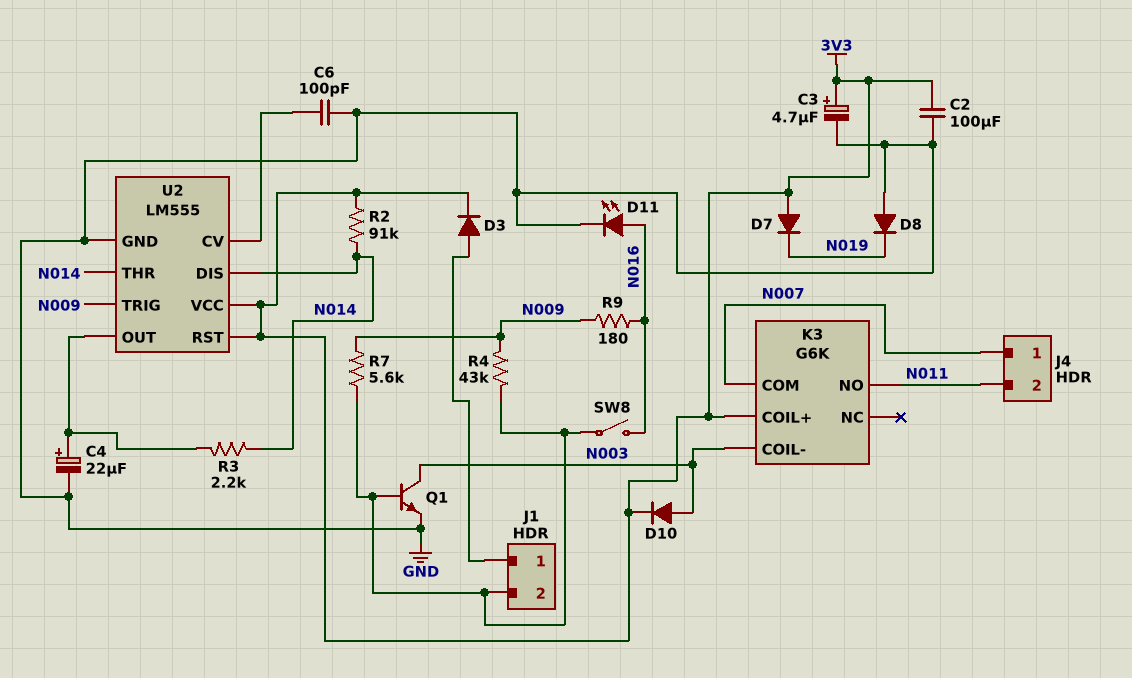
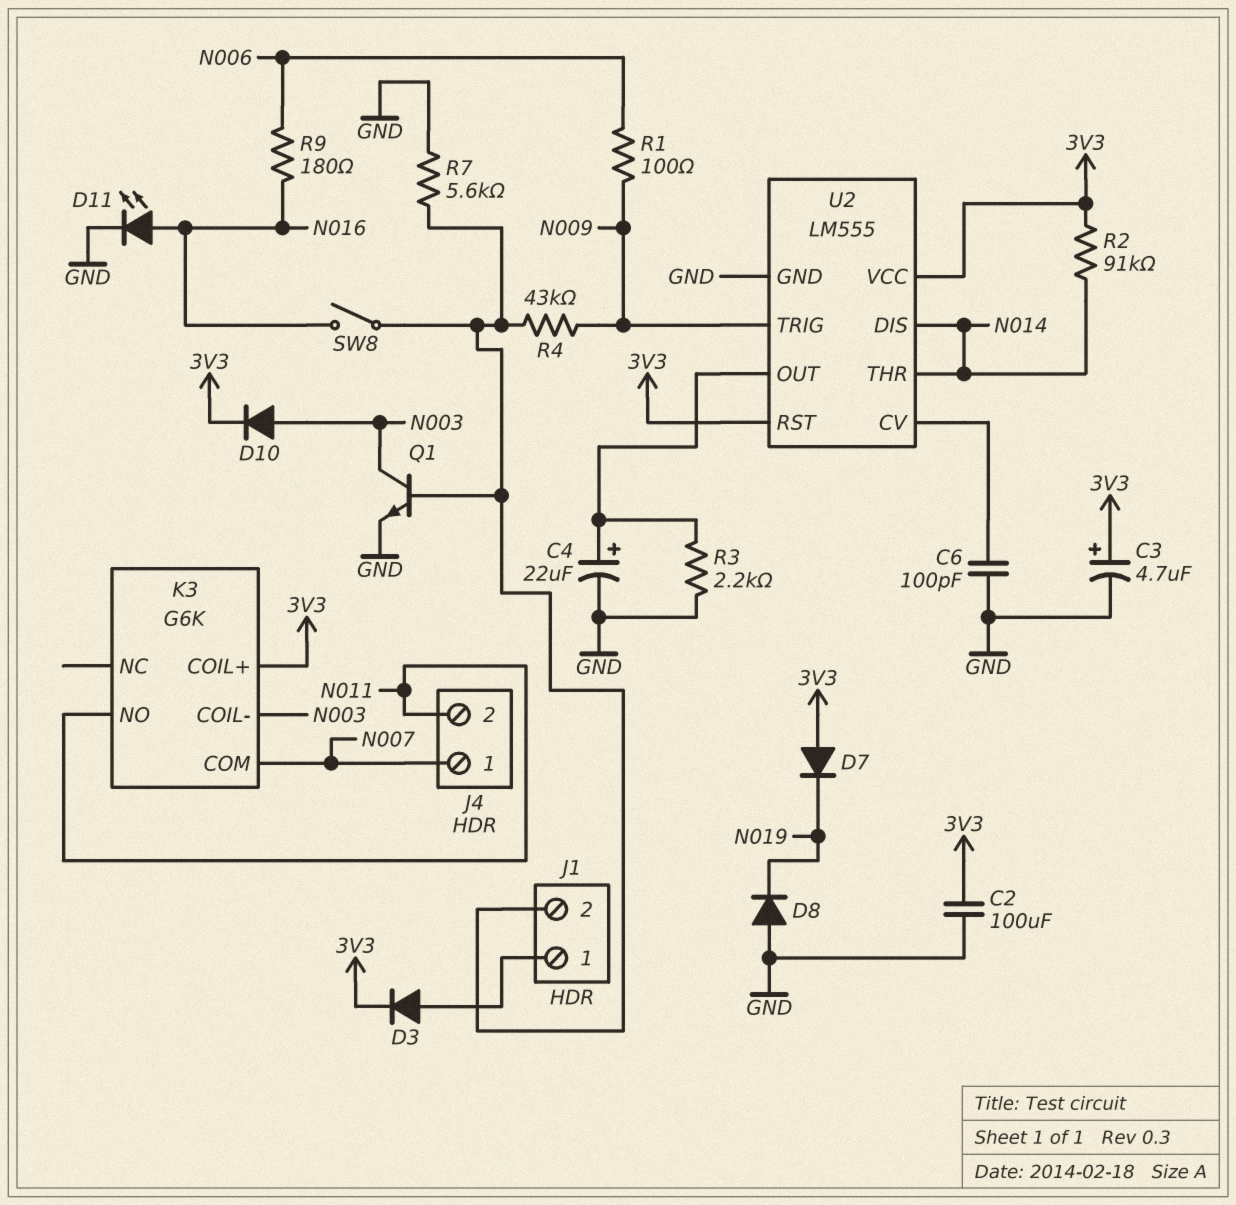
R1: none -> 100 (N006, N009)
R3: 2.2k (N014, U2/OUT) -> 2.2k (GND, U2/OUT)
R7: 5.6k (J1/2, N009) -> 5.6k (GND, J1/2)
R9: 180 (N009, N016) -> 180 (N006, N016)

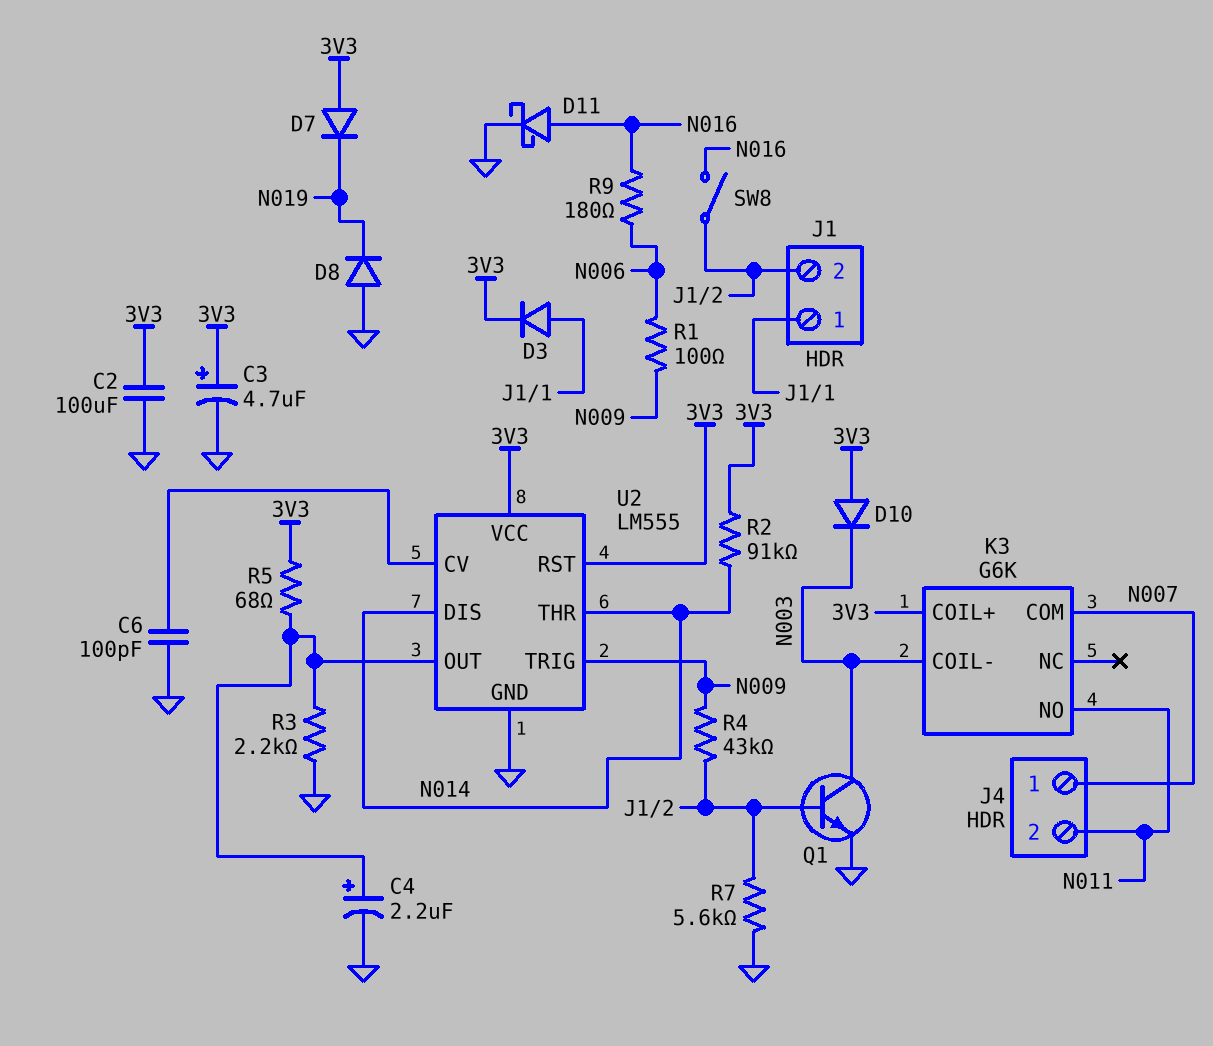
C4: 22uF (plus U2/OUT, minus GND) -> 2.2uF (plus U2/OUT, minus GND)
D10: diode (A N003, K 3V3) -> diode (A 3V3, K N003)
D11: LED (A N016, K GND) -> schottky (A N016, K GND)
R5: none -> 68 (3V3, U2/OUT)

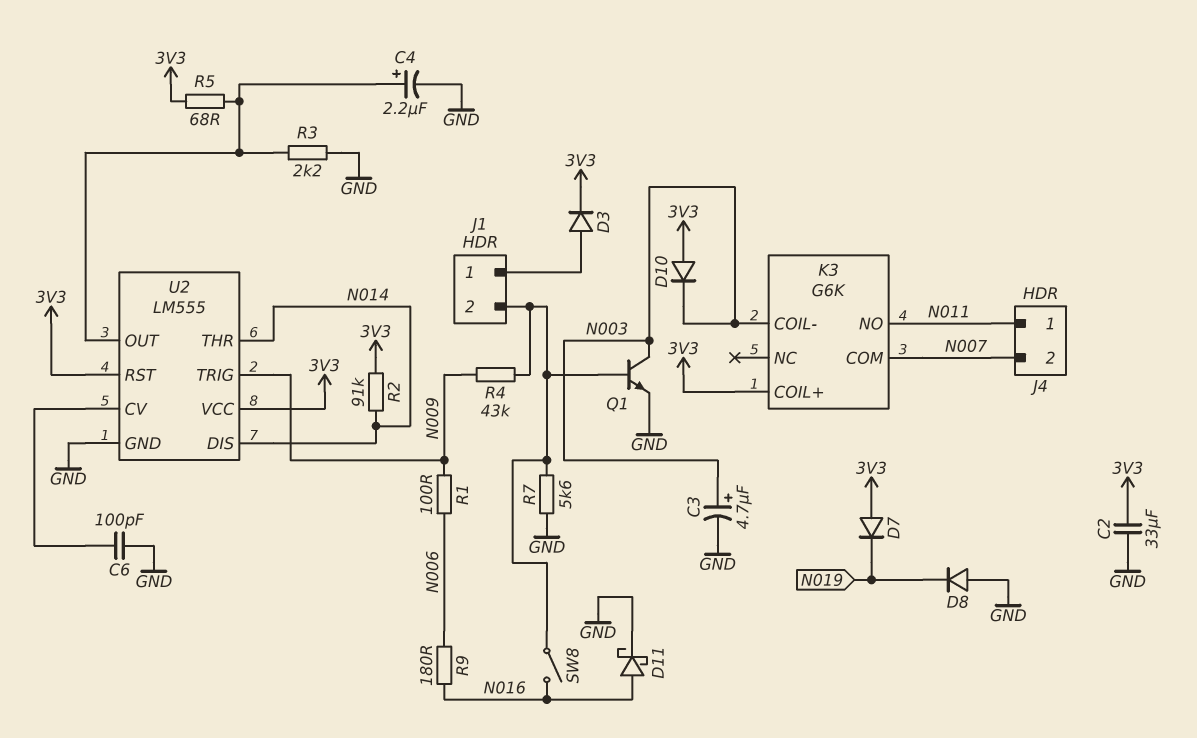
C2: 100uF (3V3, GND) -> 33uF (3V3, GND)
C3: 4.7uF (plus 3V3, minus GND) -> 4.7uF (plus N003, minus GND)
J4 pin 1: N007 -> N011
J4 pin 2: N011 -> N007

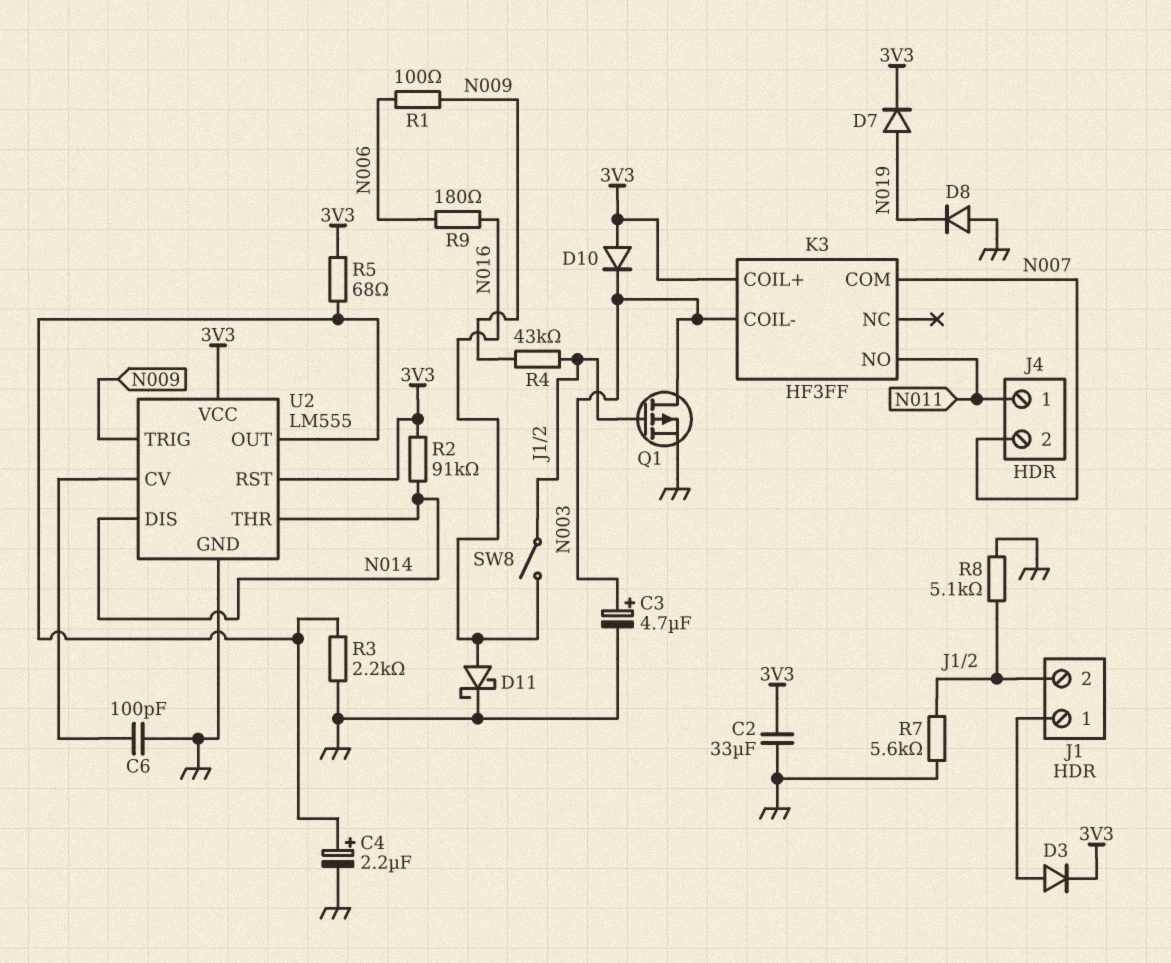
D7: diode (A 3V3, K N019) -> diode (A N019, K 3V3)
K3: G6K -> HF3FF
Q1: NPN (B J1/2, C N003, E GND) -> PMOS (G J1/2, D N003, S GND)
R8: none -> 5.1k (GND, J1/2)

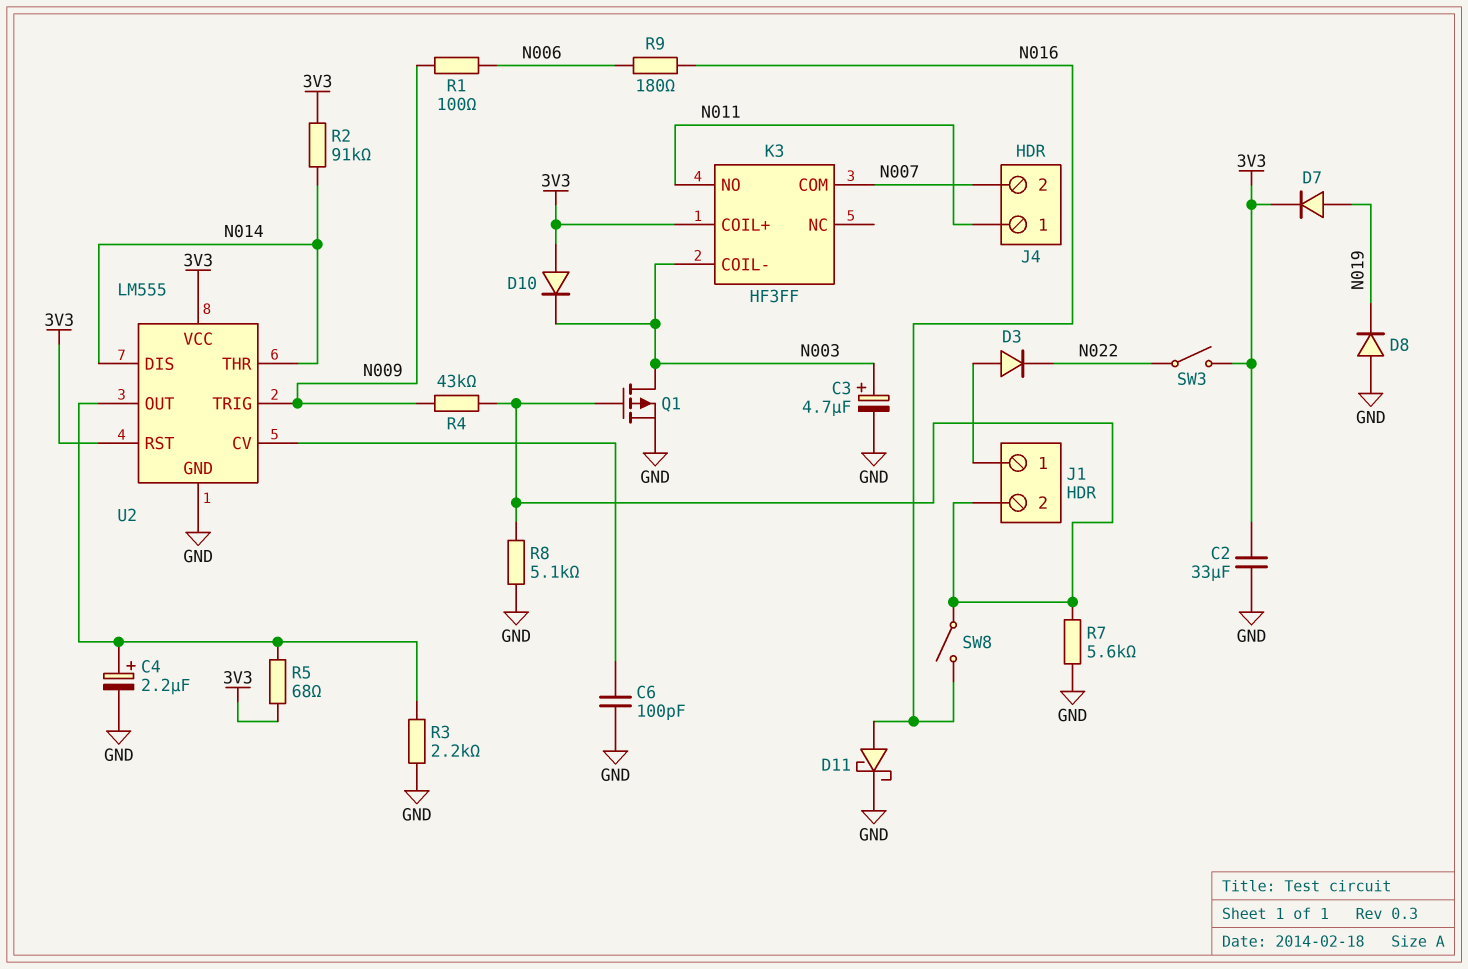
D3: diode (A J1/1, K 3V3) -> diode (A J1/1, K N022)
SW3: none -> switch (3V3, N022)

